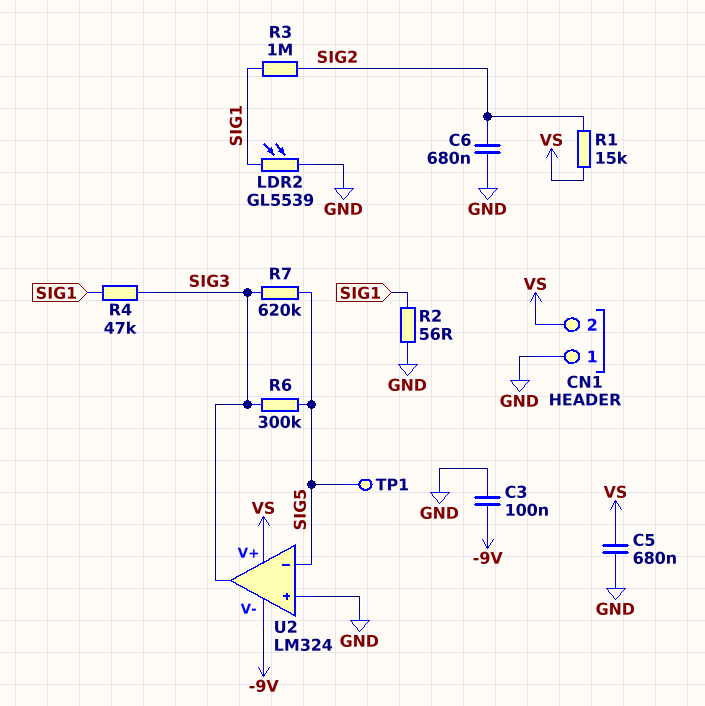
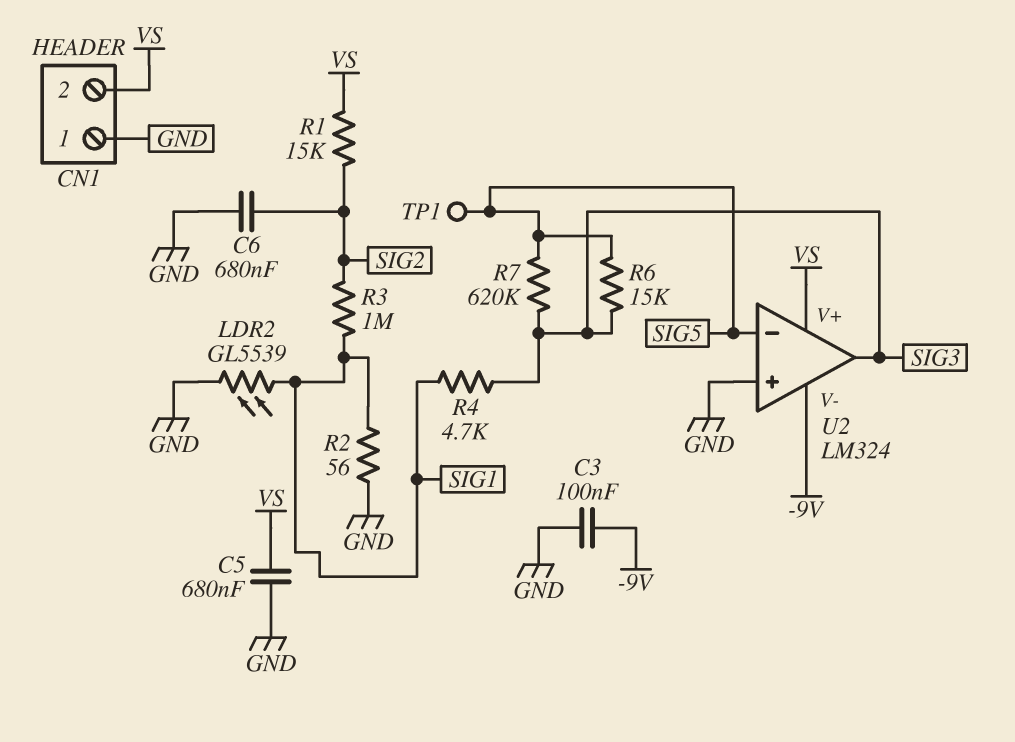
R4: 47k (SIG1, SIG3) -> 4.7k (SIG1, SIG3)
R6: 300k (SIG3, SIG5) -> 15k (SIG3, SIG5)

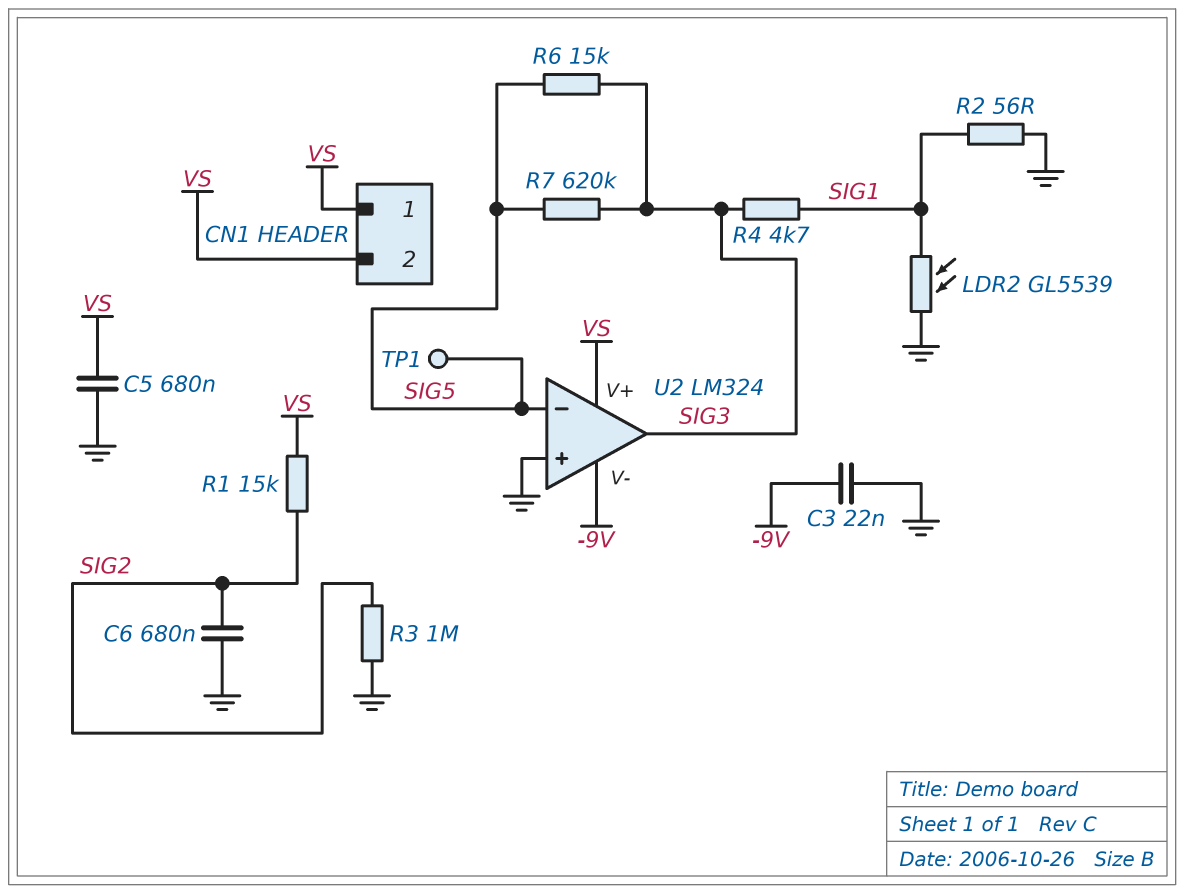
C3: 100nF (-9V, GND) -> 22nF (-9V, GND)
CN1 pin 1: GND -> VS
R3: 1M (SIG1, SIG2) -> 1M (GND, SIG2)

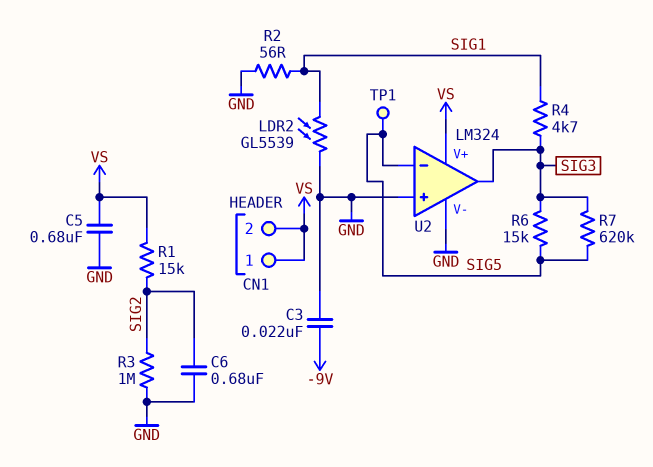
U2 pin V-: -9V -> GND

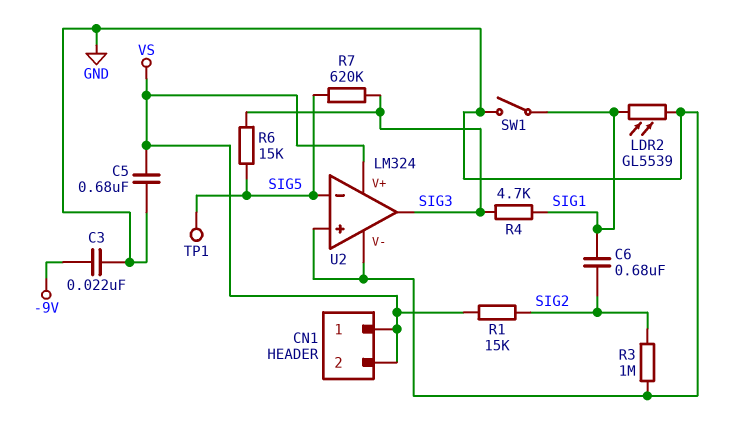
C6: 680nF (GND, SIG2) -> 680nF (SIG1, SIG2)
R2: 56 (GND, SIG1) -> none
SW1: none -> switch (GND, SIG1)

